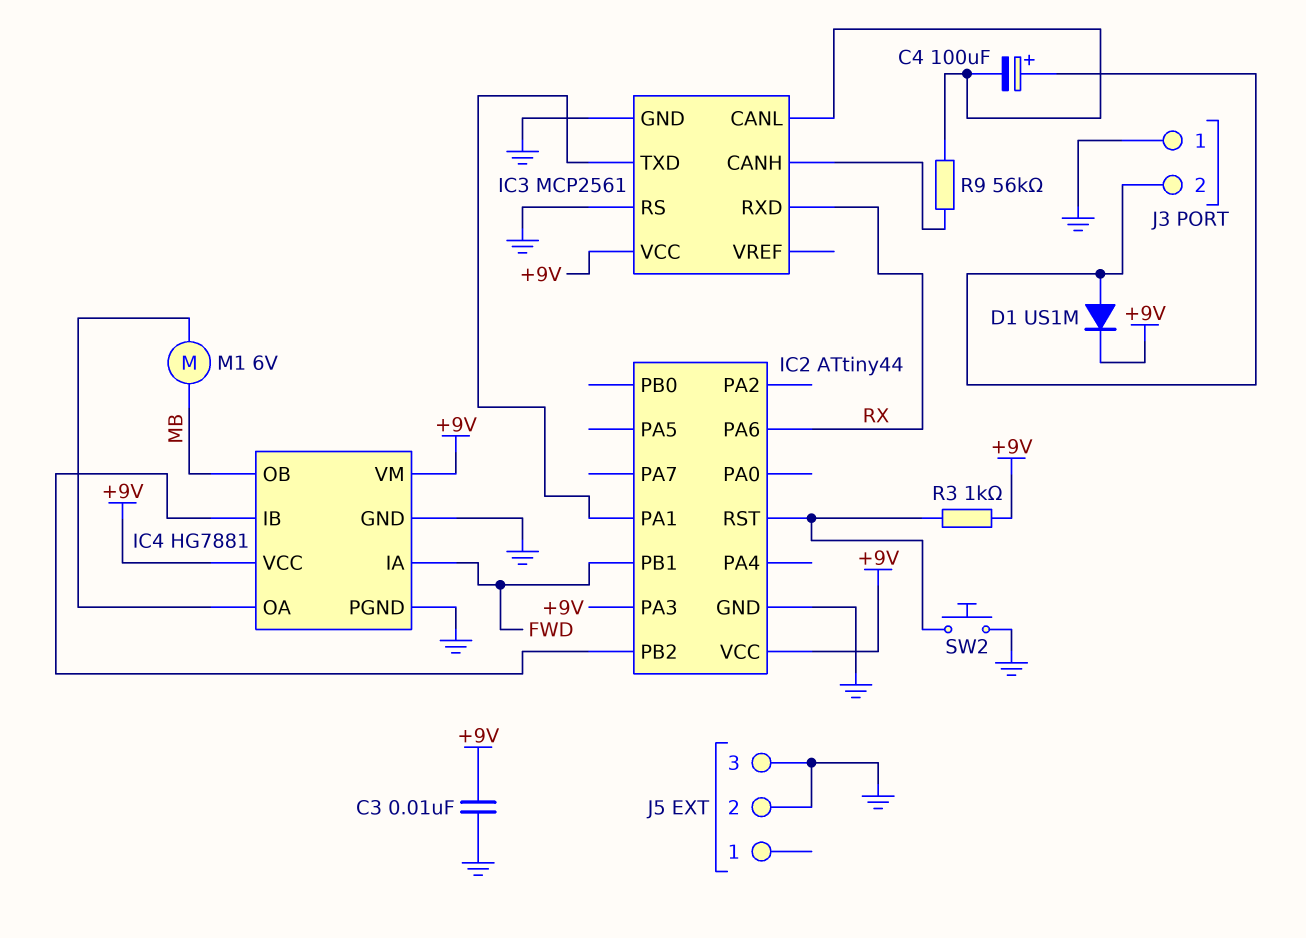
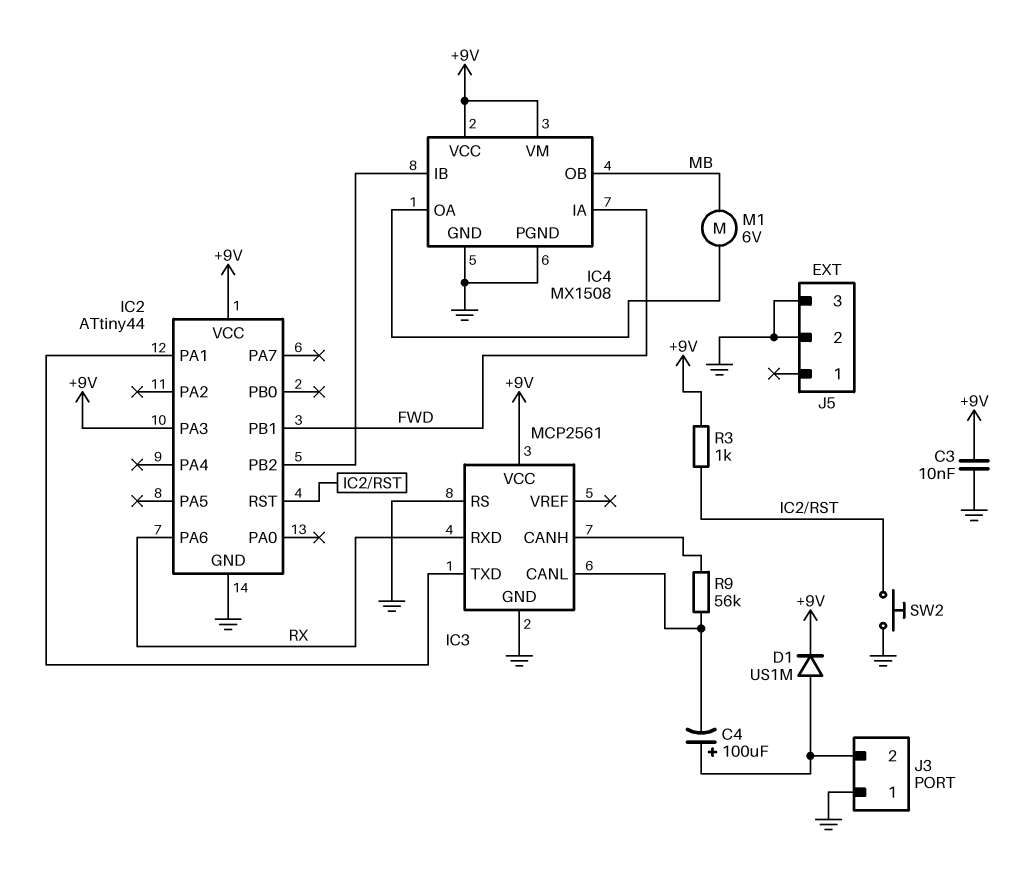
IC4: HG7881 -> MX1508

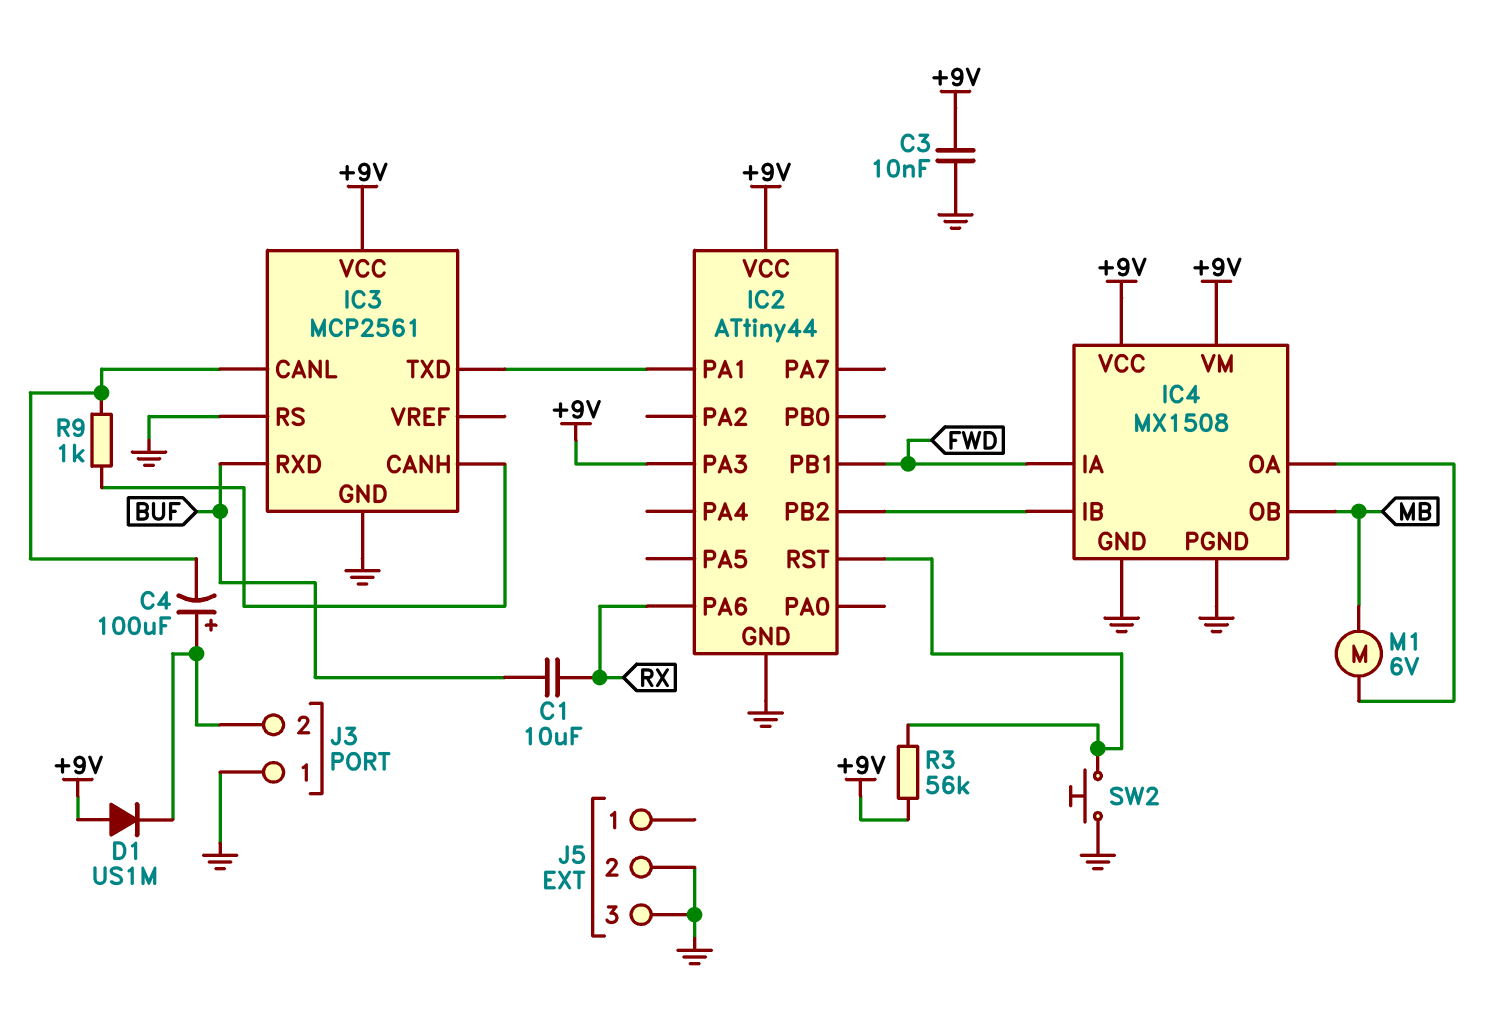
C1: none -> 10uF (BUF, RX)
D1: diode US1M (A J3/2, K +9V) -> diode US1M (A +9V, K J3/2)
IC3 pin RXD: RX -> BUF
R3: 1k (+9V, IC2/RST) -> 56k (+9V, IC2/RST)
R9: 56k (IC3/CANH, IC3/CANL) -> 1k (IC3/CANH, IC3/CANL)

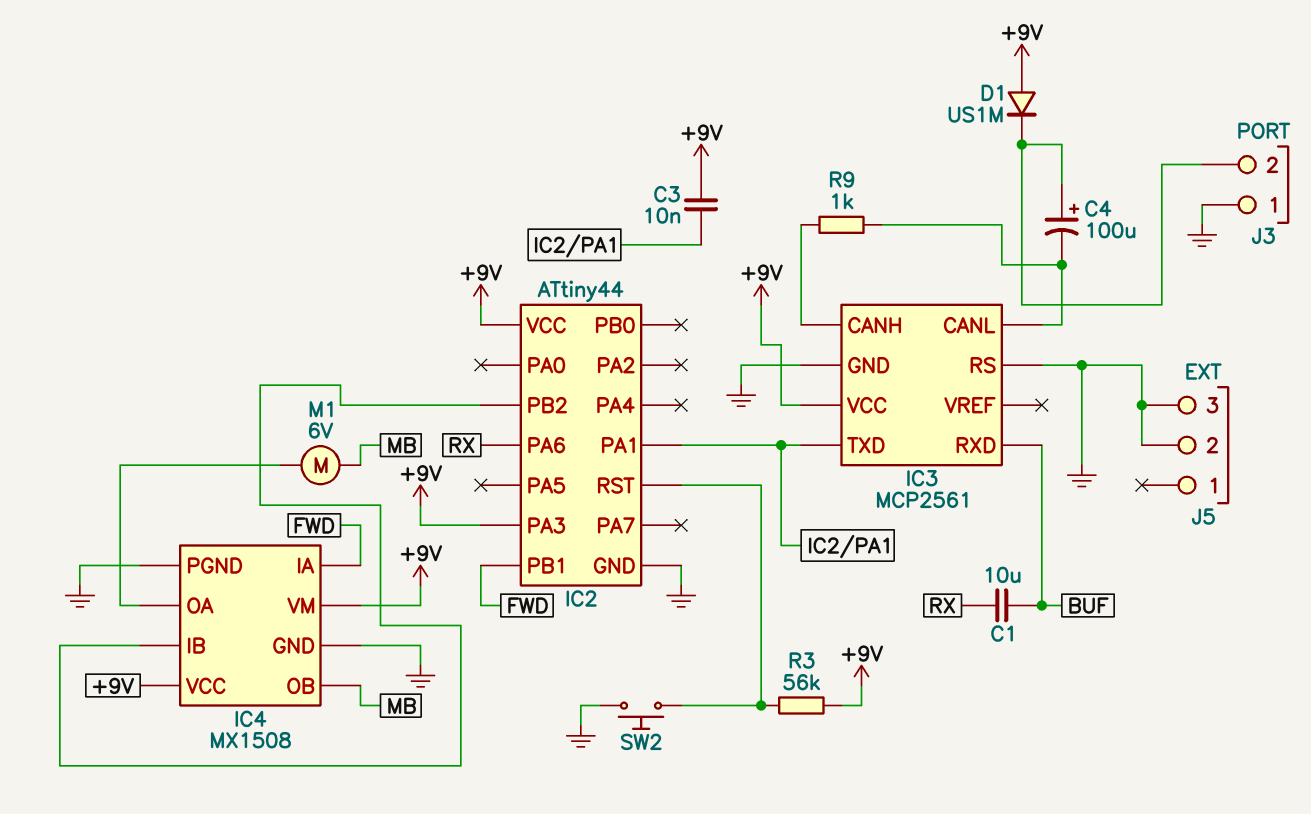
C3: 10nF (+9V, GND) -> 10nF (+9V, IC2/PA1)

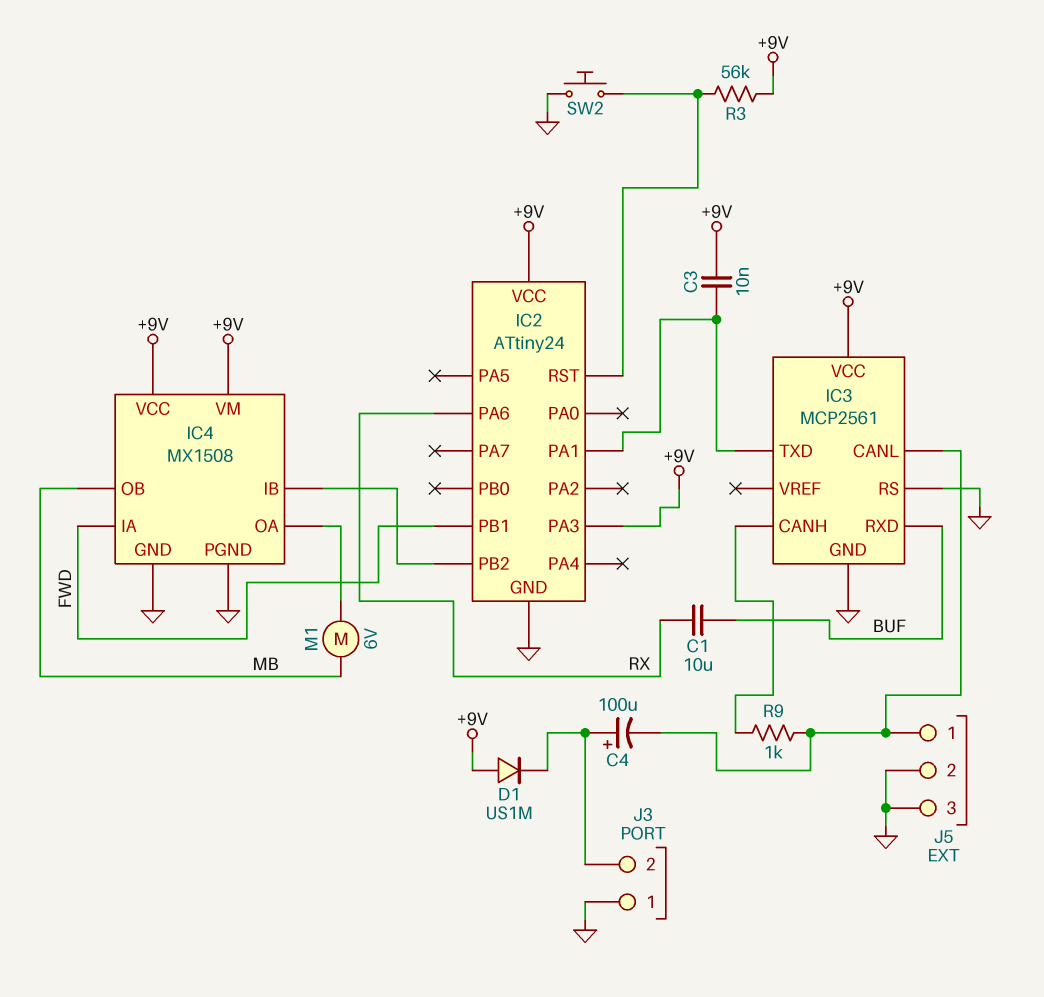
IC2: ATtiny44 -> ATtiny24
J5 pin 1: none -> IC3/CANL

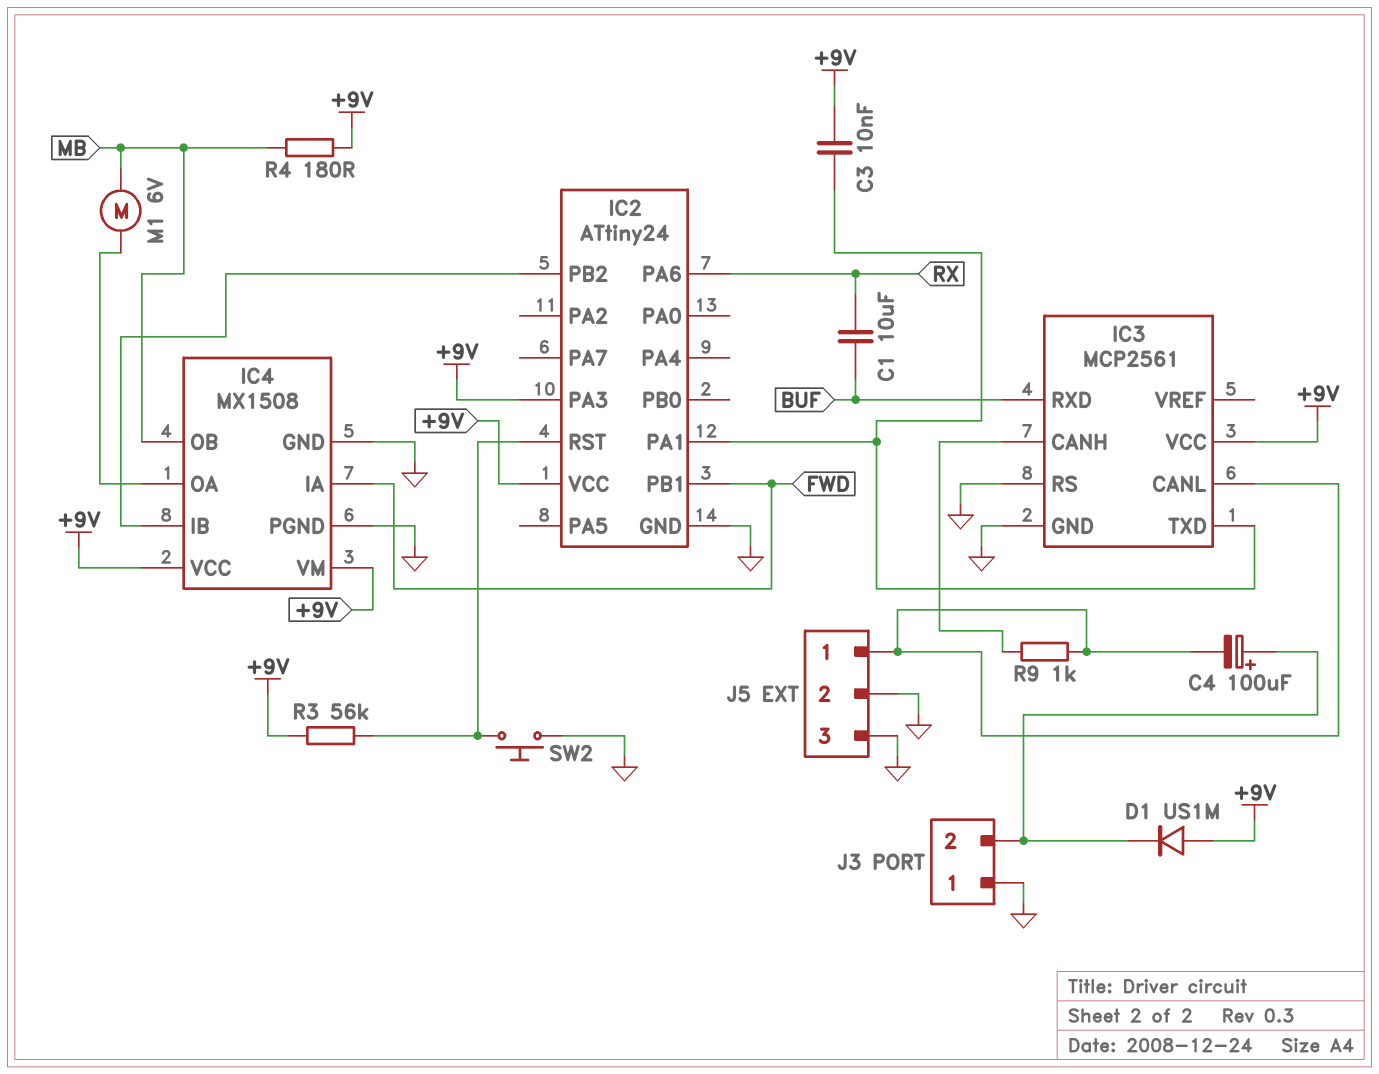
R4: none -> 180 (+9V, MB)

